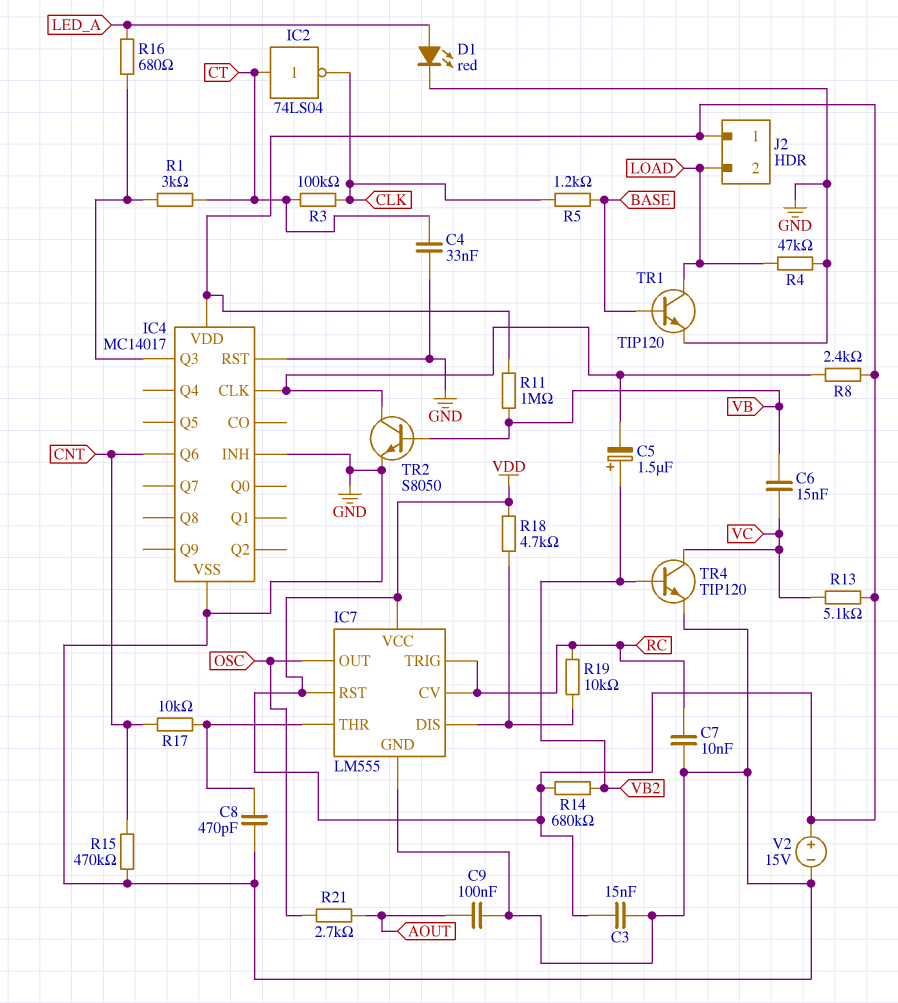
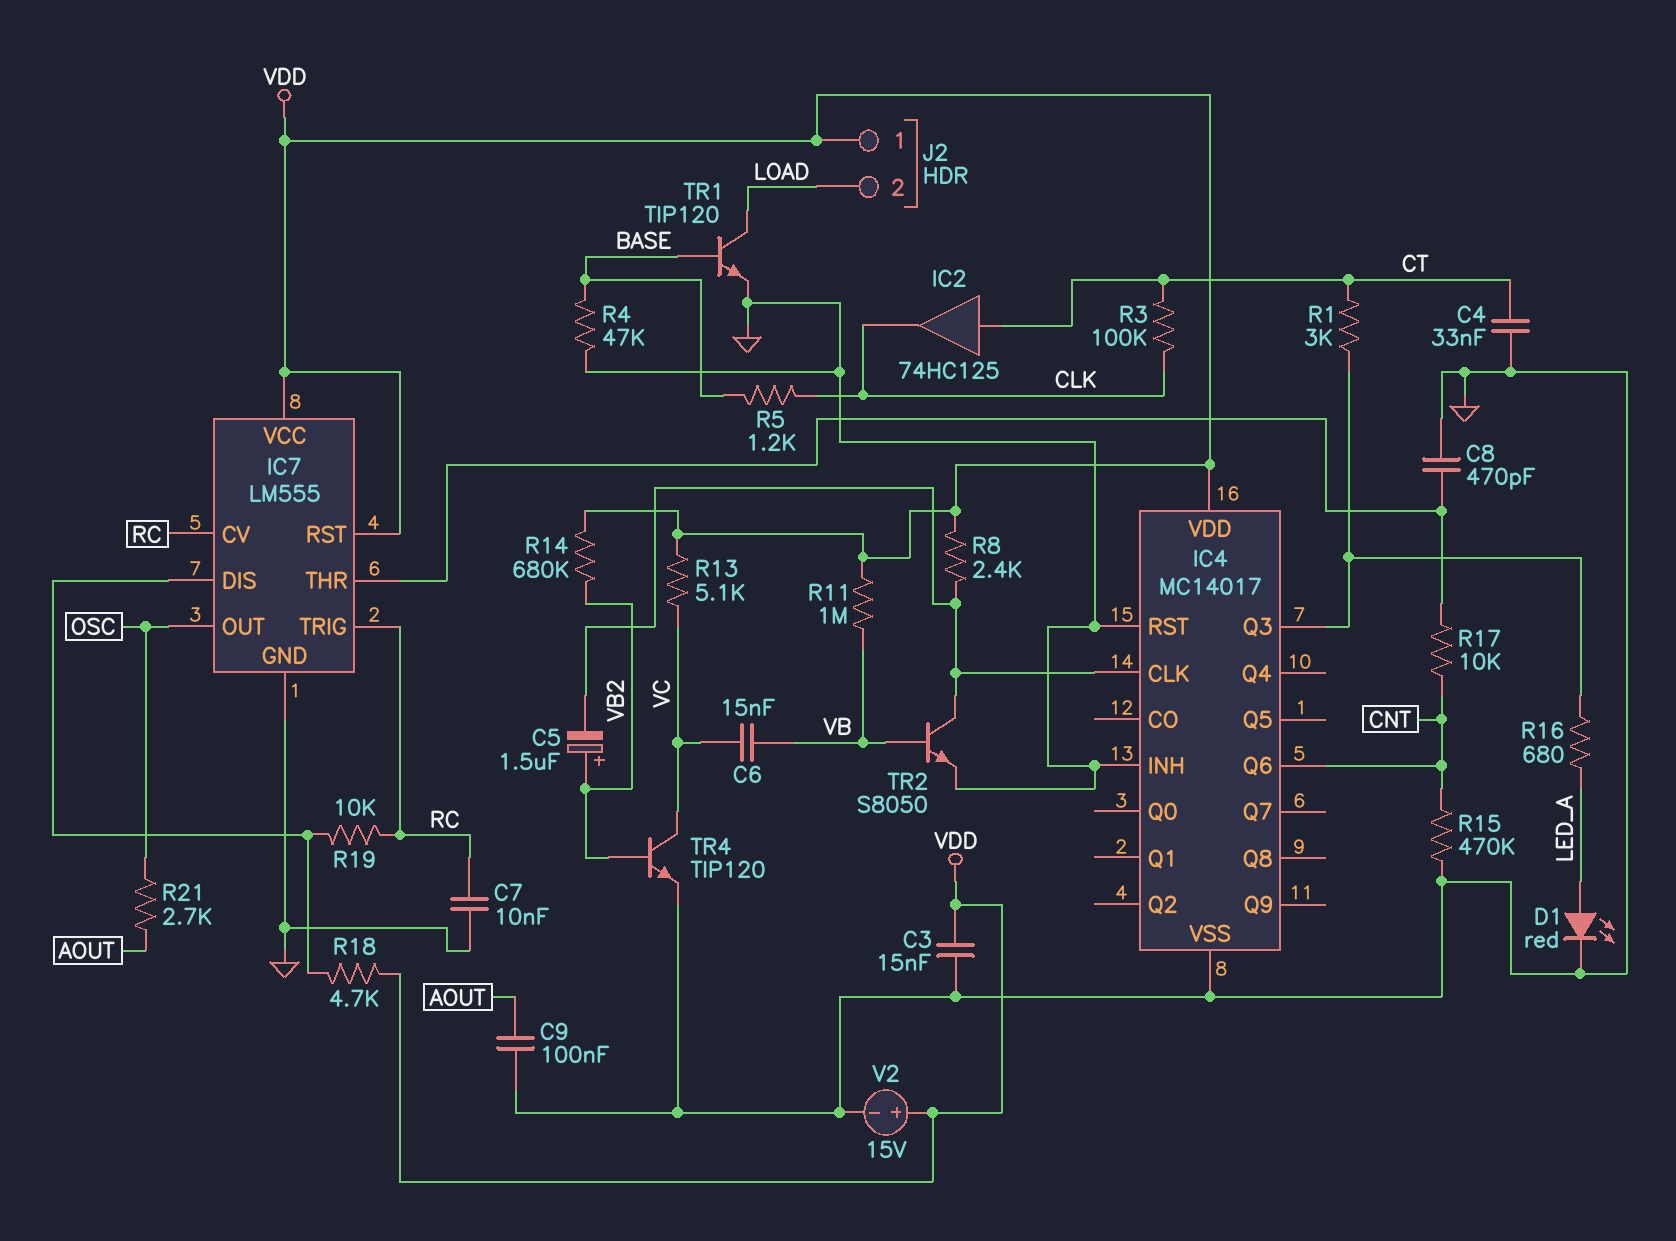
IC2: NOT 74LS04 (in CT, out CLK) -> buffer 74HC125 (in CT, out CLK)
R4: 47k (GND, LOAD) -> 47k (BASE, GND)

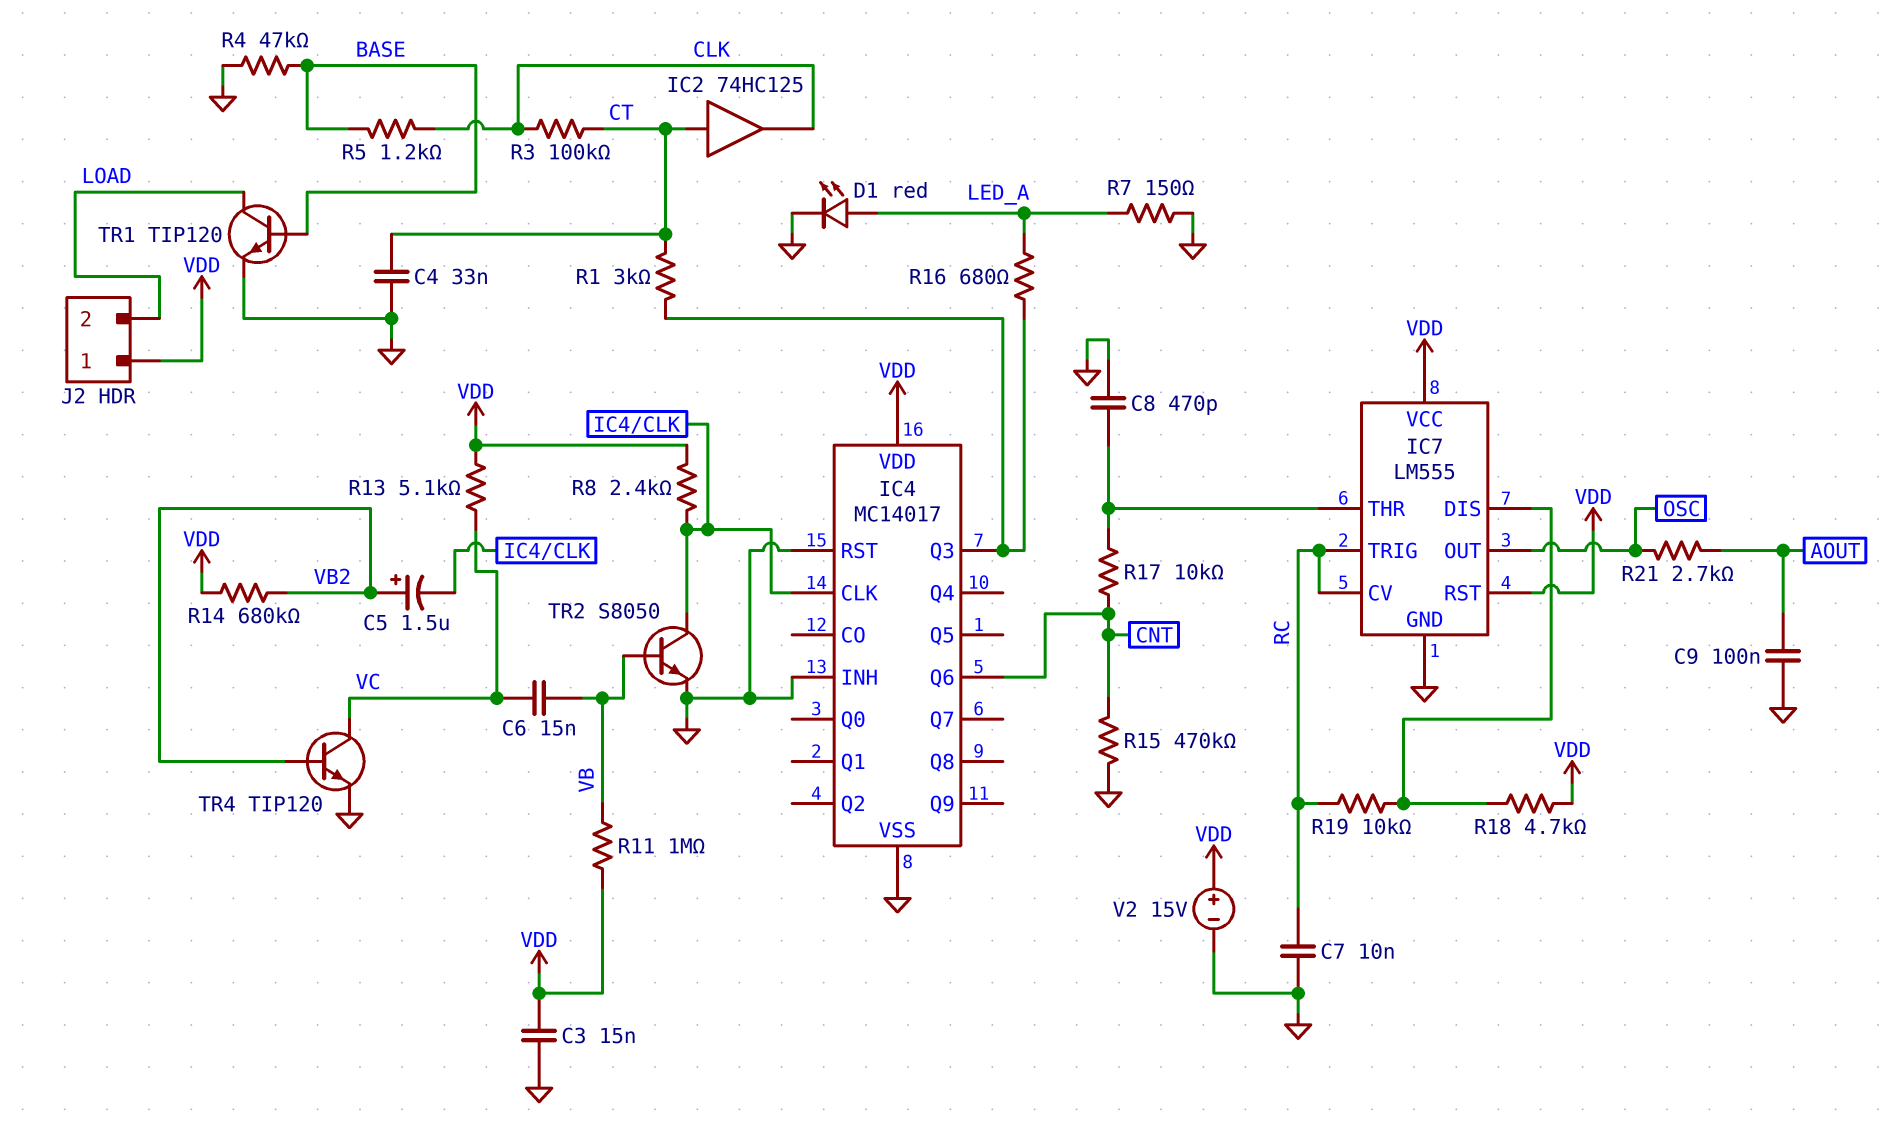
R7: none -> 150 (GND, LED_A)

